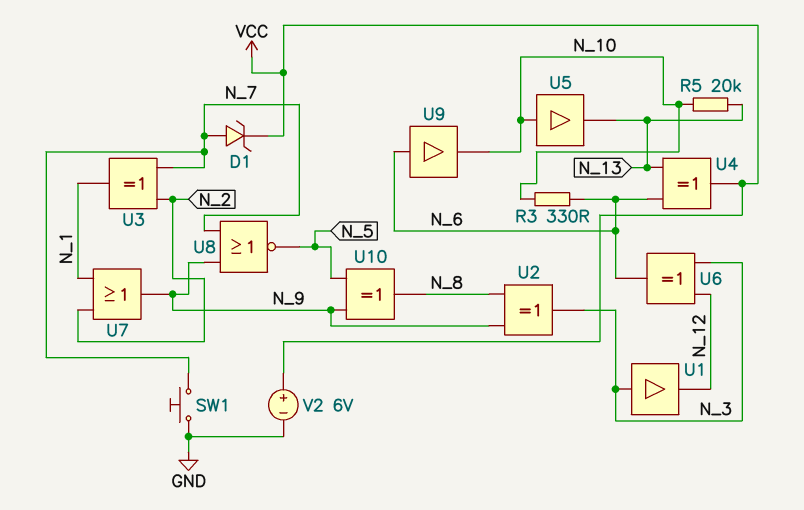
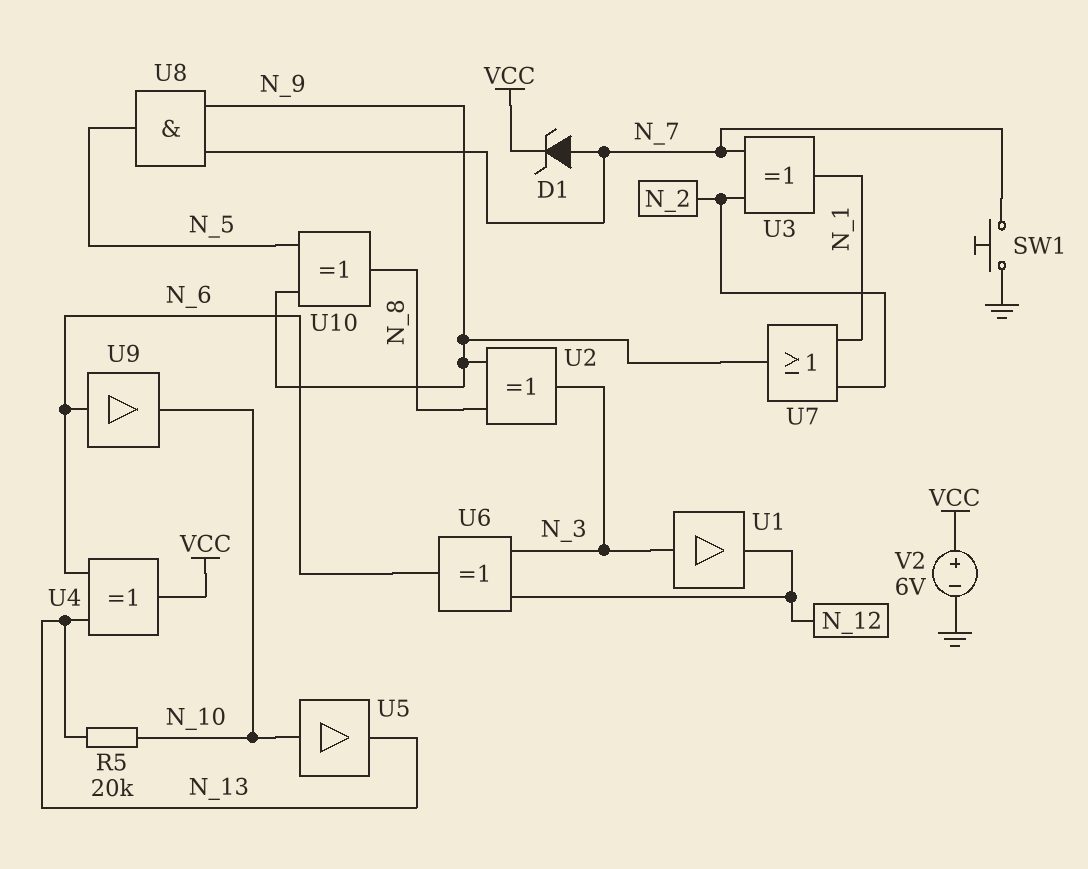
R3: 330 (N_6, N_10) -> none
U8: NOR (in N_7, in N_9, out N_5) -> AND (in N_7, in N_9, out N_5)

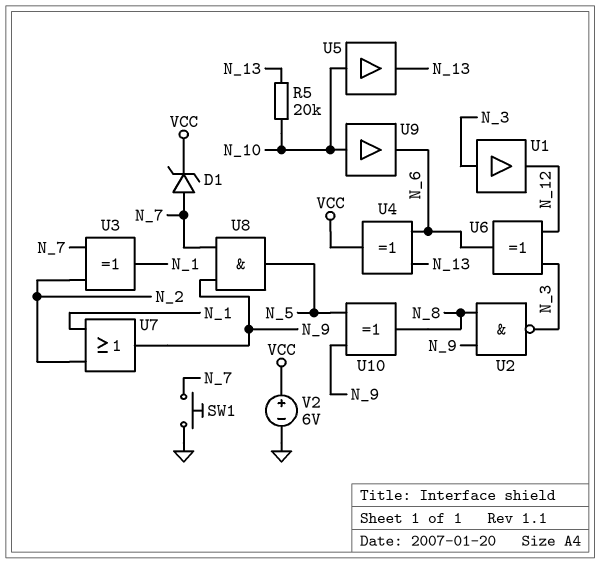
U2: XOR (in N_8, in N_9, out N_3) -> NAND (in N_8, in N_9, out N_3)
U9: buffer (in N_6, out N_10) -> buffer (in N_10, out N_6)

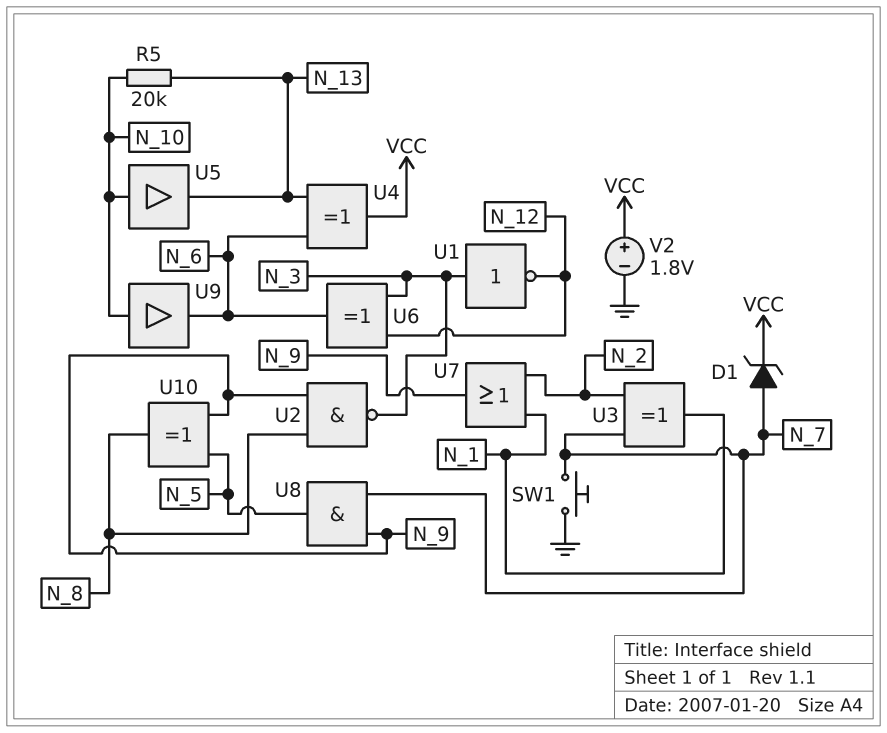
U1: buffer (in N_3, out N_12) -> NOT (in N_3, out N_12)
V2: 6V (plus VCC, minus GND) -> 1.8V (plus VCC, minus GND)

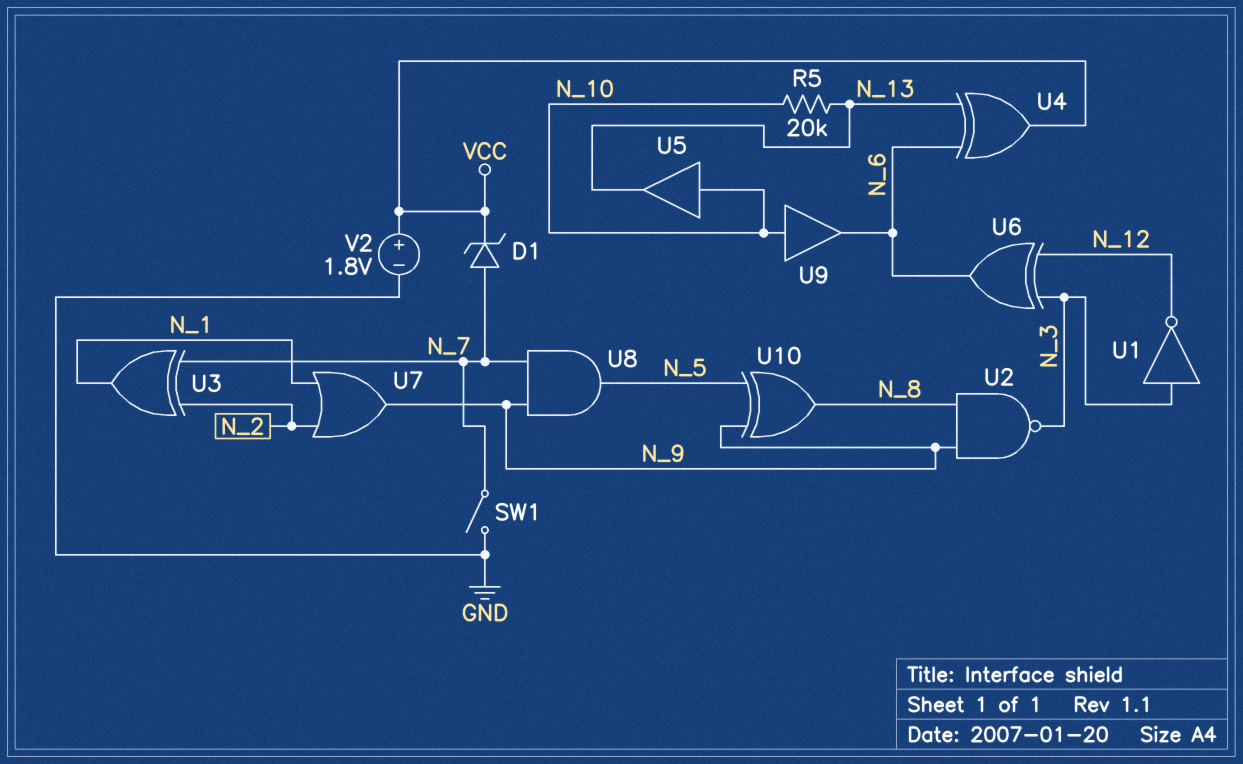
SW1: button (GND, N_7) -> switch (GND, N_7)

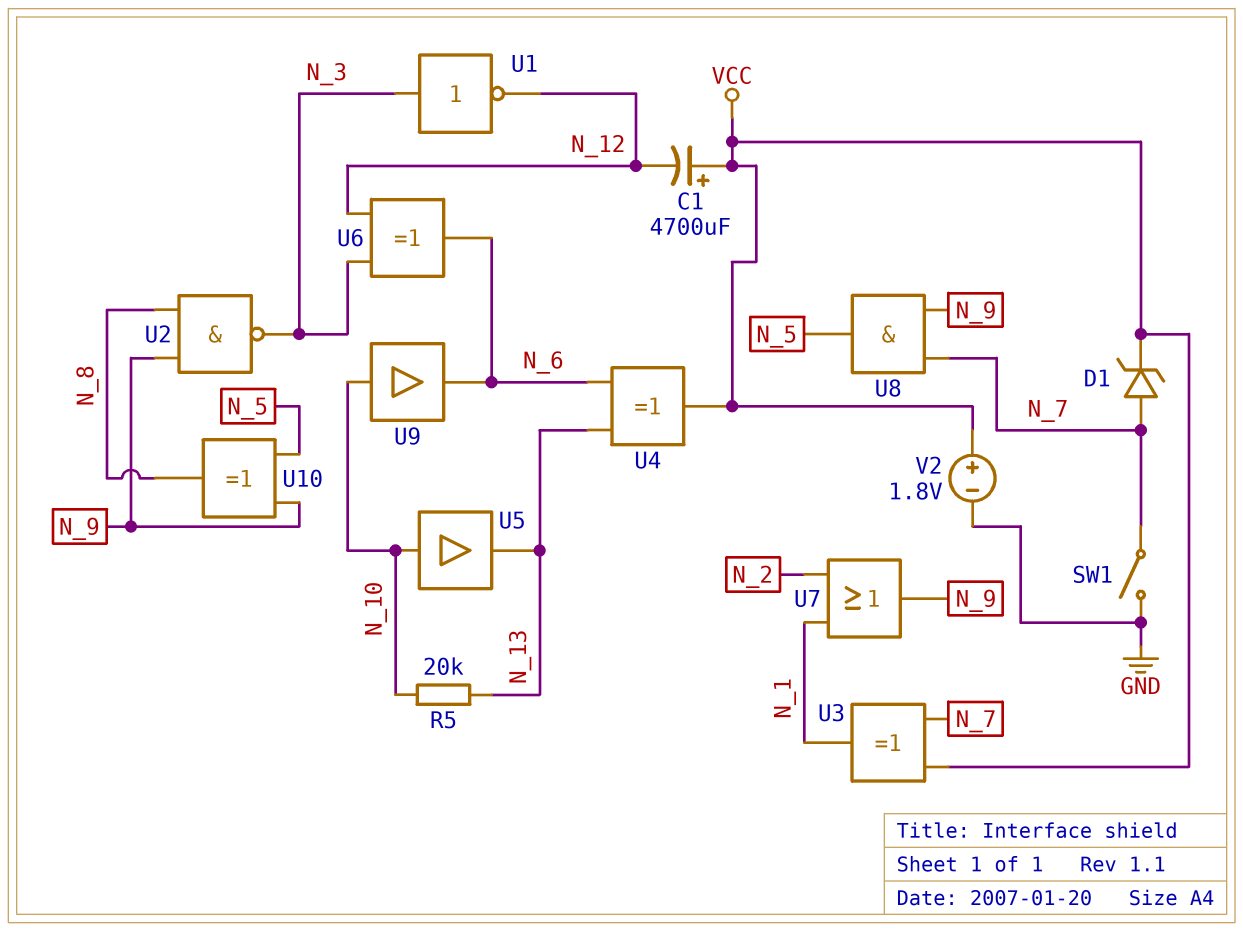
C1: none -> 4700uF (plus VCC, minus N_12)
U3: XOR (in N_2, in N_7, out N_1) -> XOR (in N_7, in VCC, out N_1)

